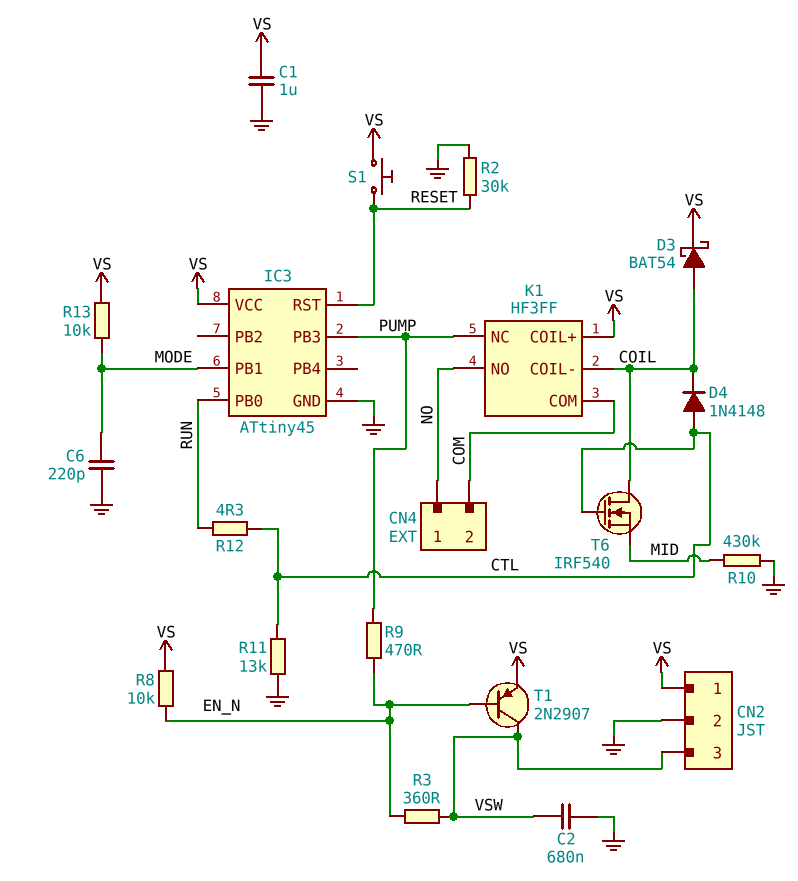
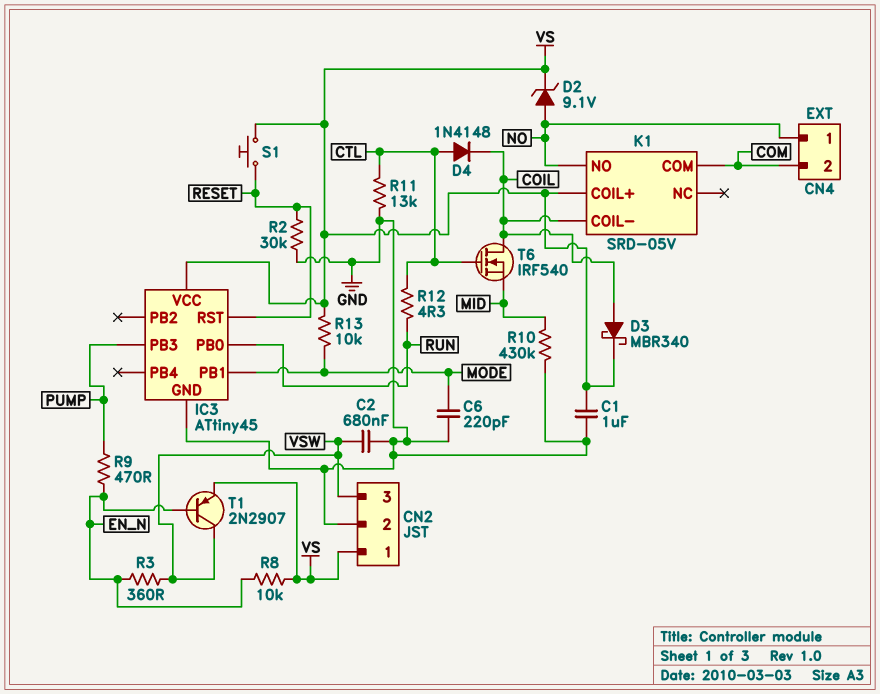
D2: none -> zener 9.1V (A NO, K VS)
D3: schottky BAT54 (A COIL, K VS) -> schottky MBR340 (A COIL, K VS)
K1: HF3FF -> SRD-05V
K1 pin NC: PUMP -> none

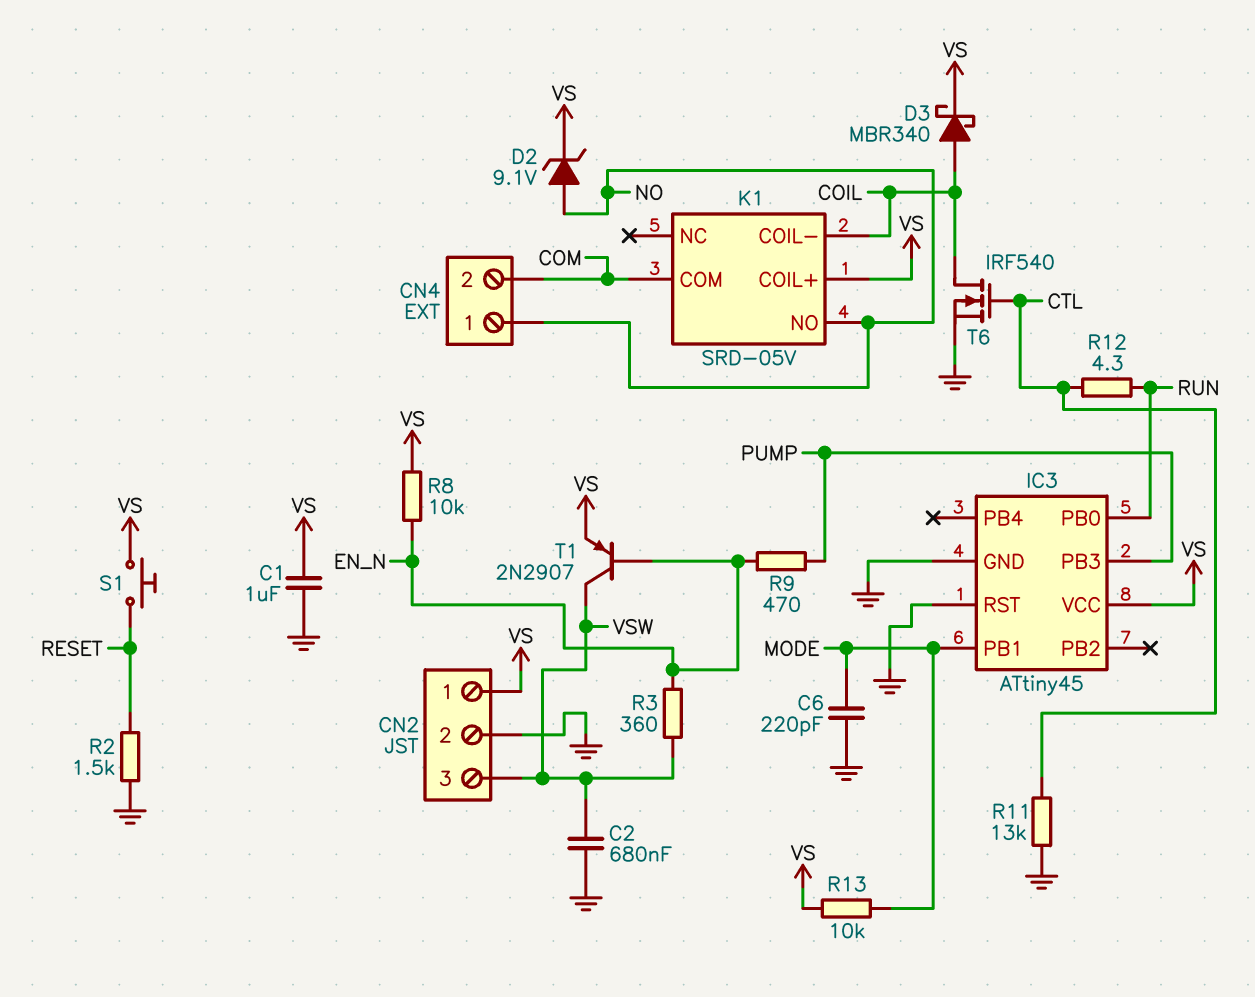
D4: diode 1N4148 (A CTL, K COIL) -> none
IC3 pin RST: RESET -> GND
R2: 30k (GND, RESET) -> 1.5k (GND, RESET)
R10: 430k (GND, MID) -> none
T6: NMOS IRF540 (G CTL, D COIL, S MID) -> NMOS IRF540 (G CTL, D COIL, S GND)

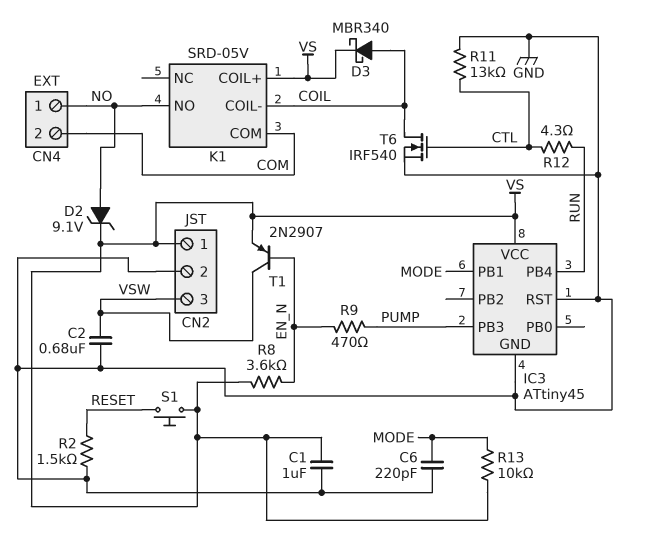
IC3 pin PB0: RUN -> none
IC3 pin PB4: none -> RUN
R3: 360 (EN_N, VSW) -> none
R8: 10k (EN_N, VS) -> 3.6k (EN_N, VS)

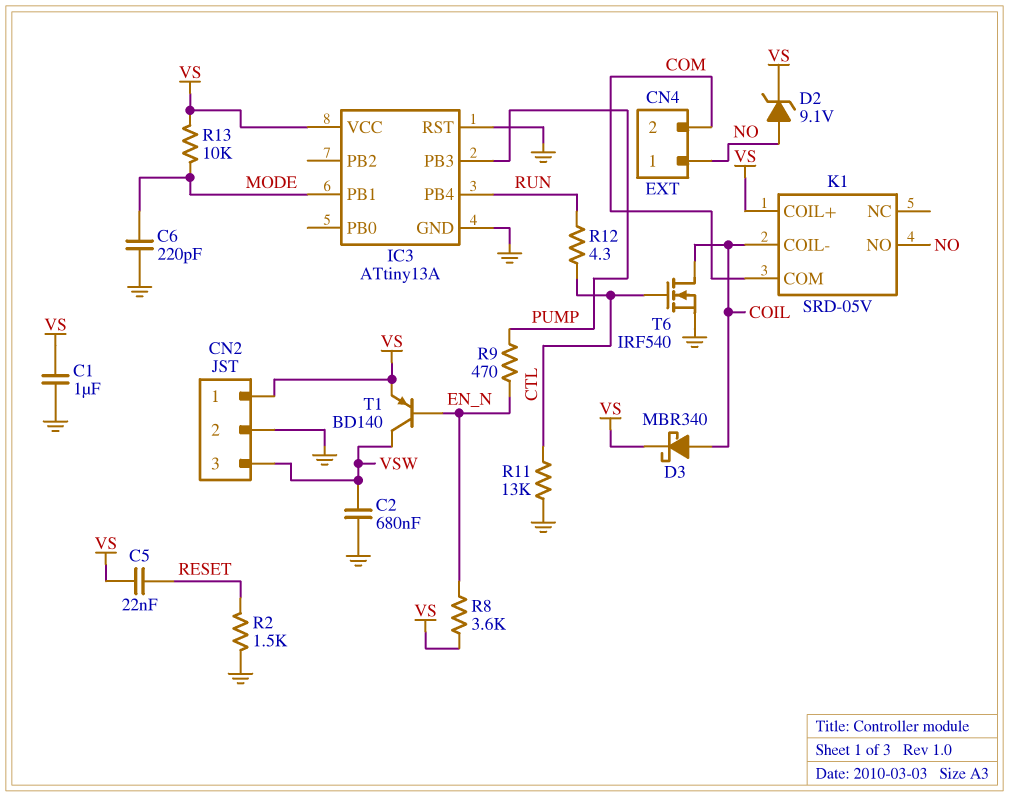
C5: none -> 22nF (RESET, VS)
IC3: ATtiny45 -> ATtiny13A
S1: button (RESET, VS) -> none
T1: PNP 2N2907 (B EN_N, C VSW, E VS) -> PNP BD140 (B EN_N, C VSW, E VS)

